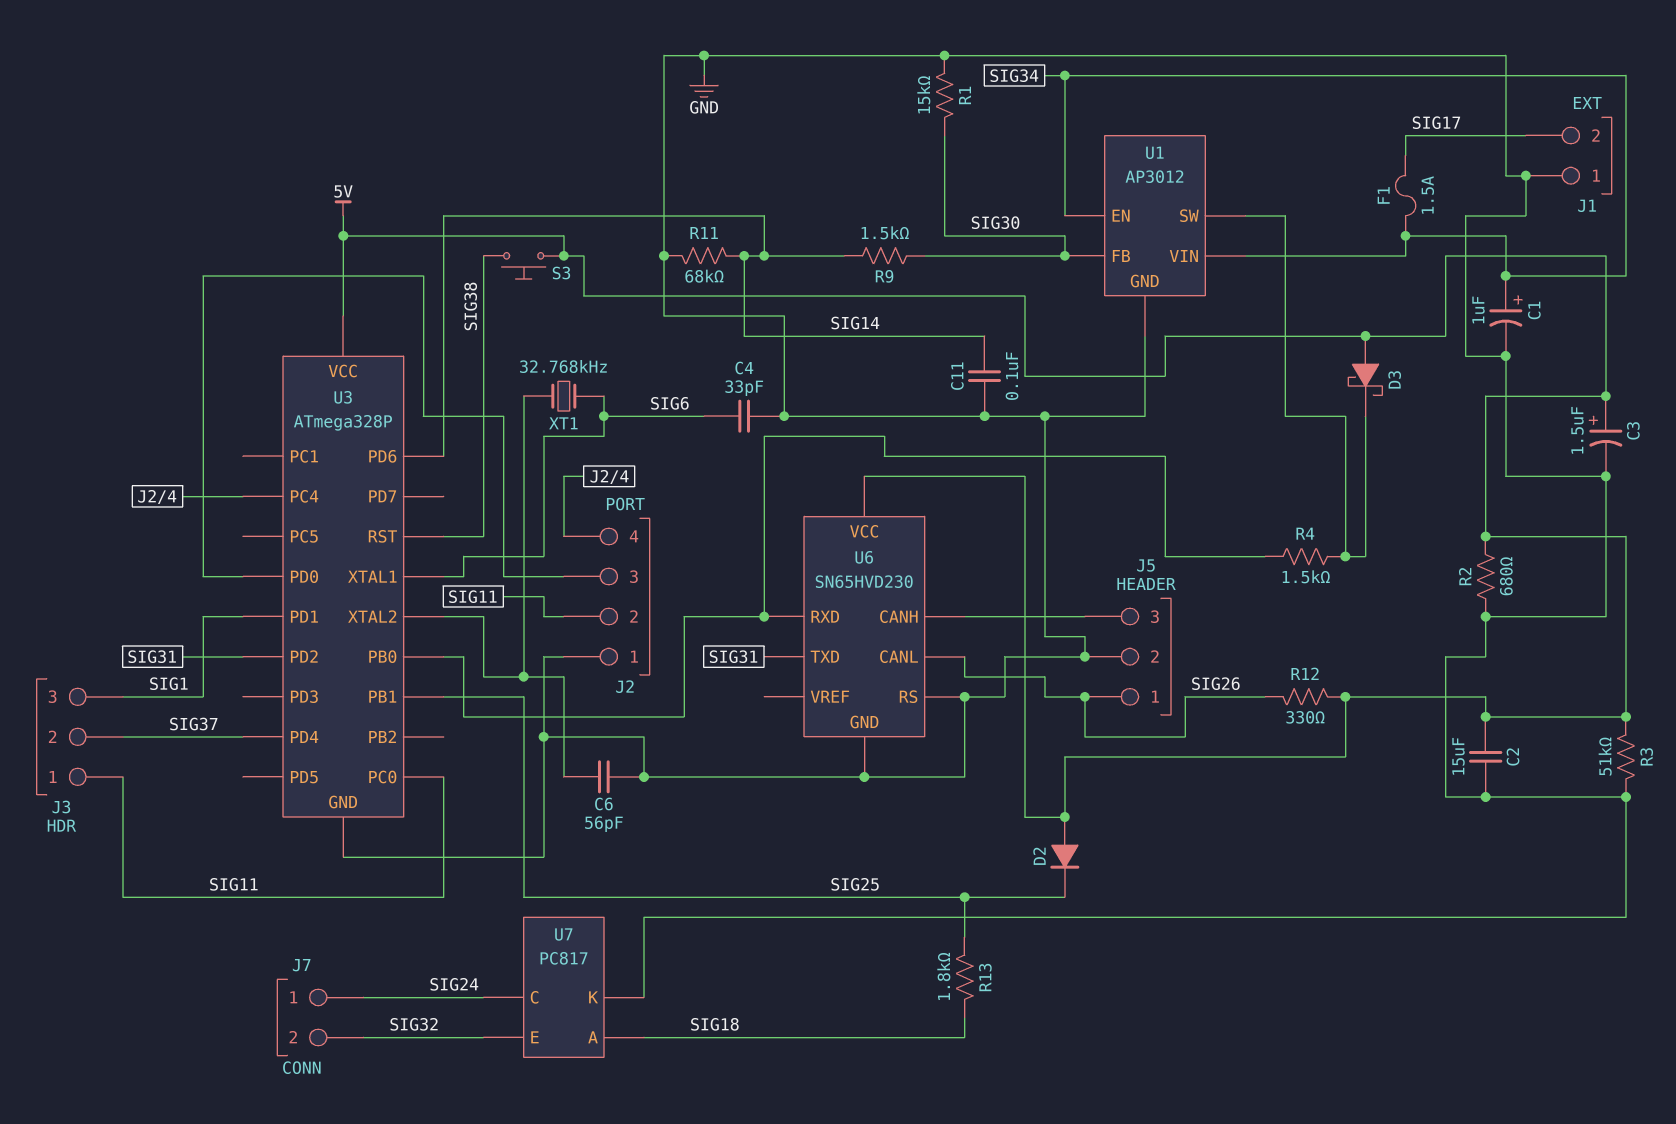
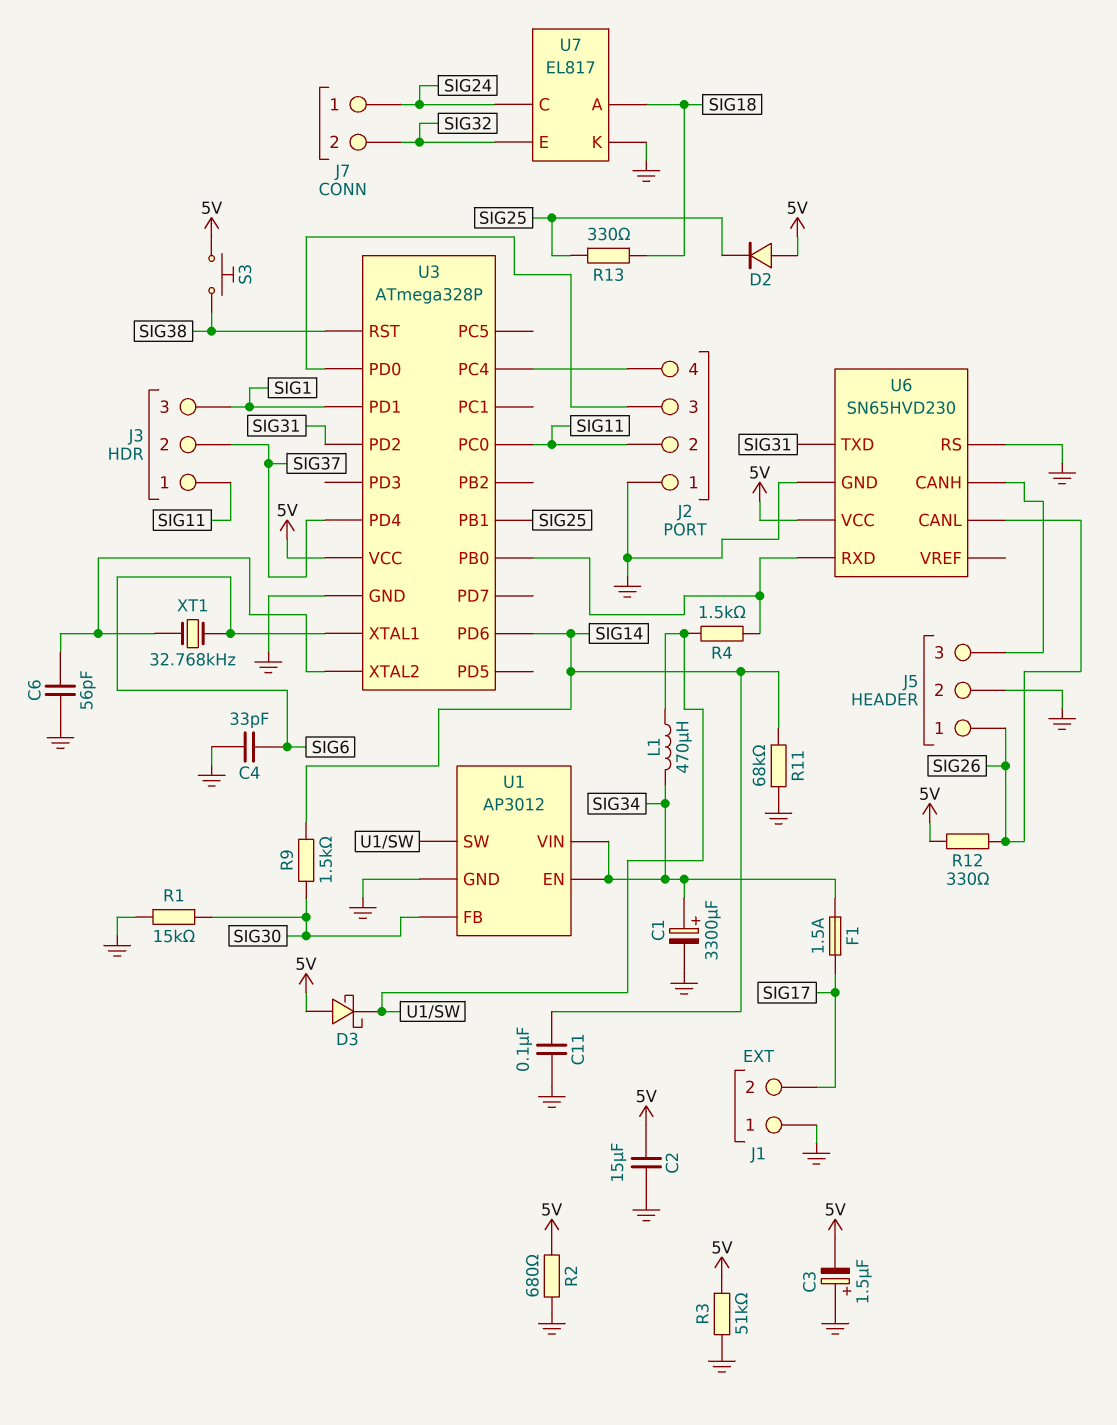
C1: 1uF (plus SIG34, minus GND) -> 3300uF (plus SIG34, minus GND)
C3: 1.5uF (plus 5V, minus GND) -> 1.5uF (plus GND, minus 5V)
L1: none -> 470uH (SIG34, U1/SW)
R13: 1.8k (SIG18, SIG25) -> 330 (SIG18, SIG25)
U7: PC817 -> EL817

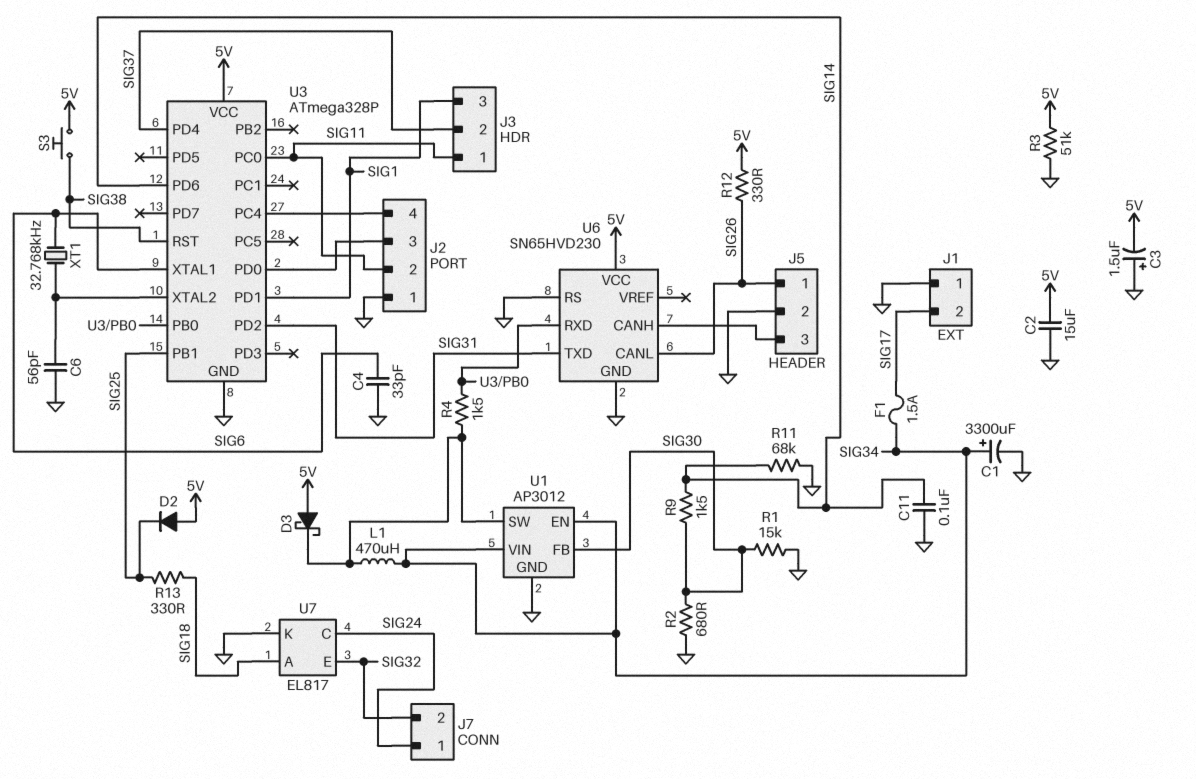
R2: 680 (5V, GND) -> 680 (GND, SIG30)

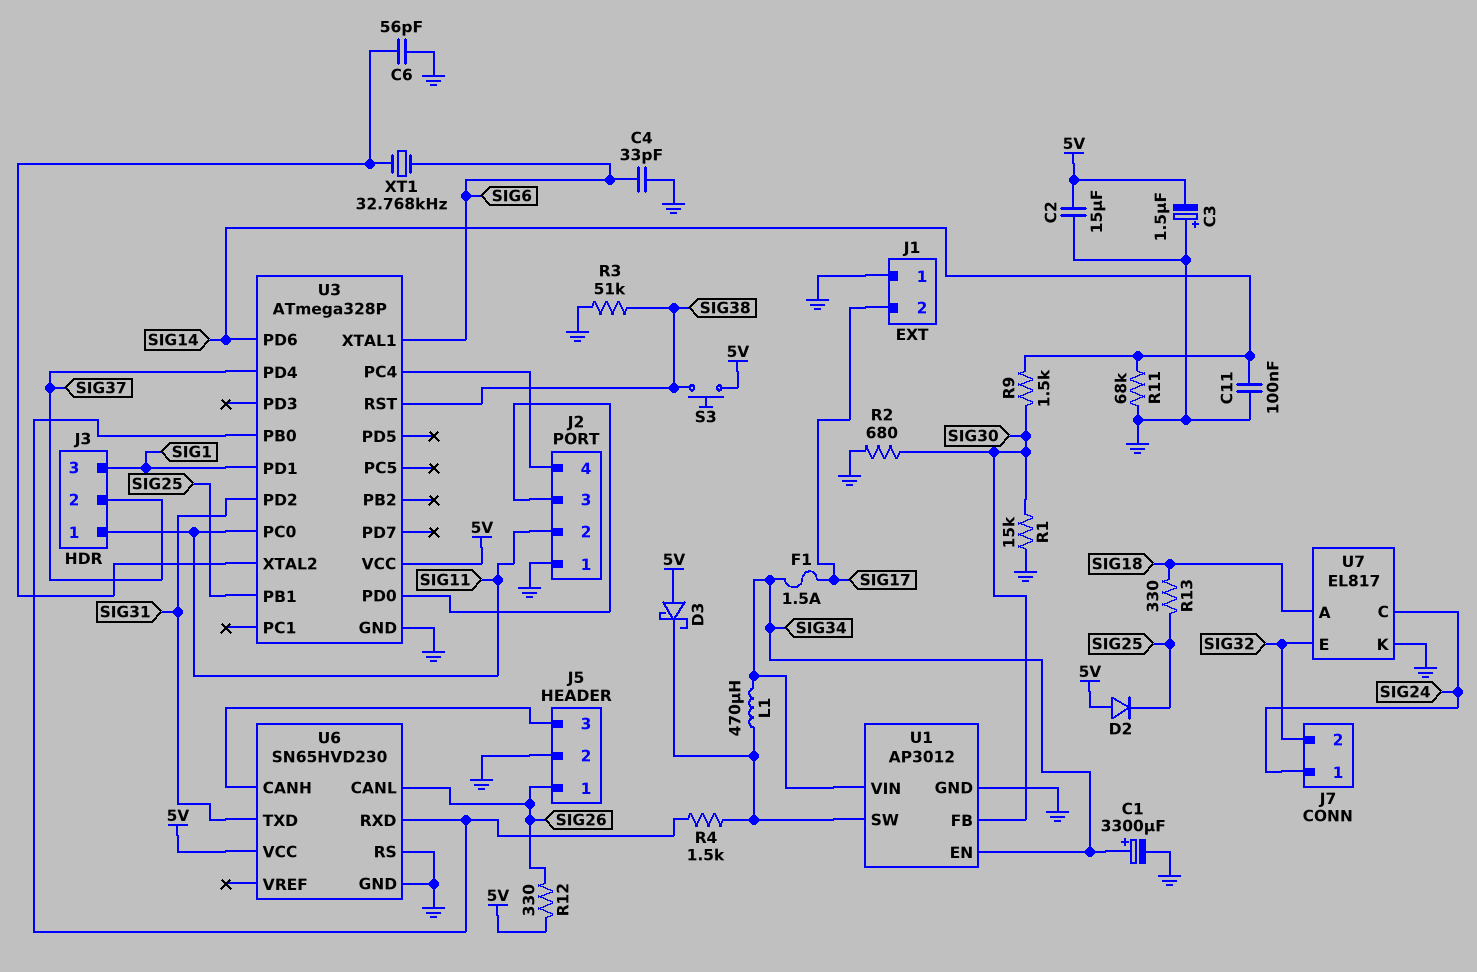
R3: 51k (5V, GND) -> 51k (GND, SIG38)

